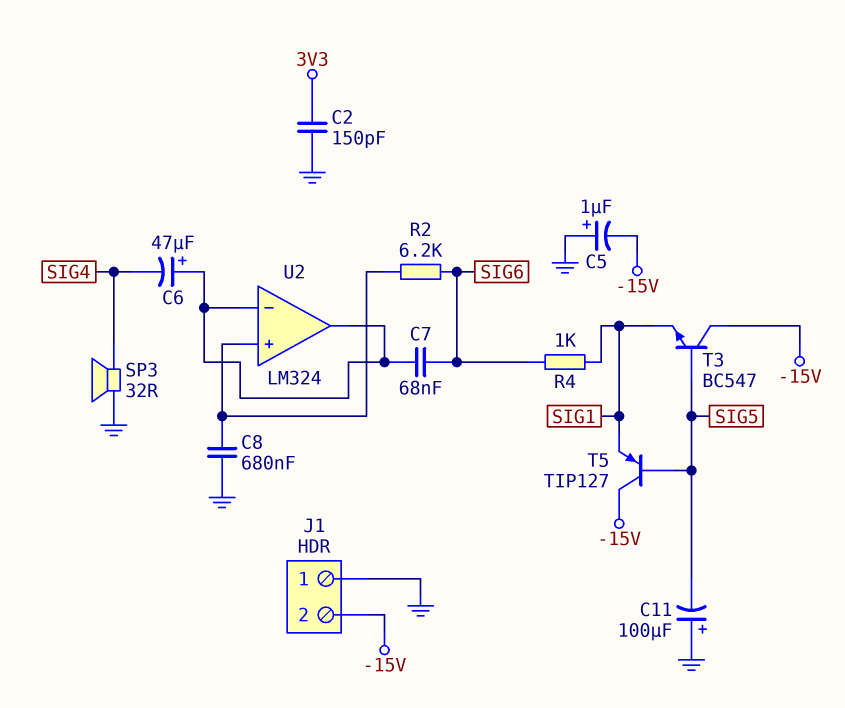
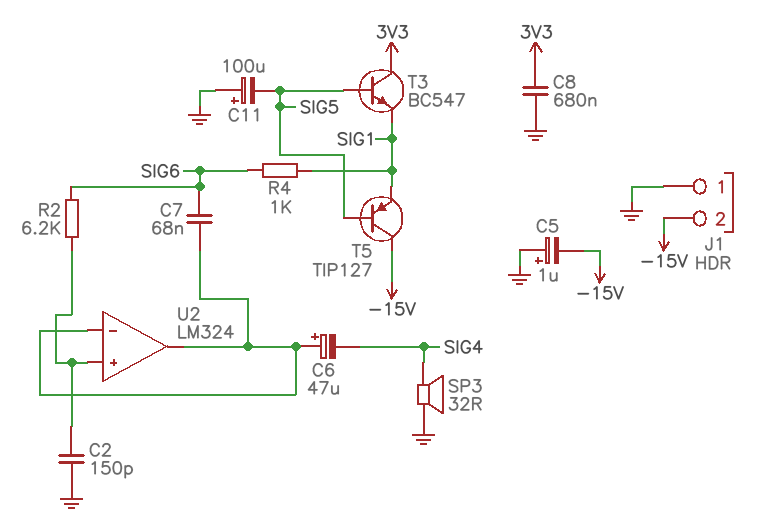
C2: 150pF (3V3, GND) -> 150pF (GND, U2/in+)
C8: 680nF (GND, U2/in+) -> 680nF (3V3, GND)
T3: NPN BC547 (B SIG5, C -15V, E SIG1) -> NPN BC547 (B SIG5, C 3V3, E SIG1)

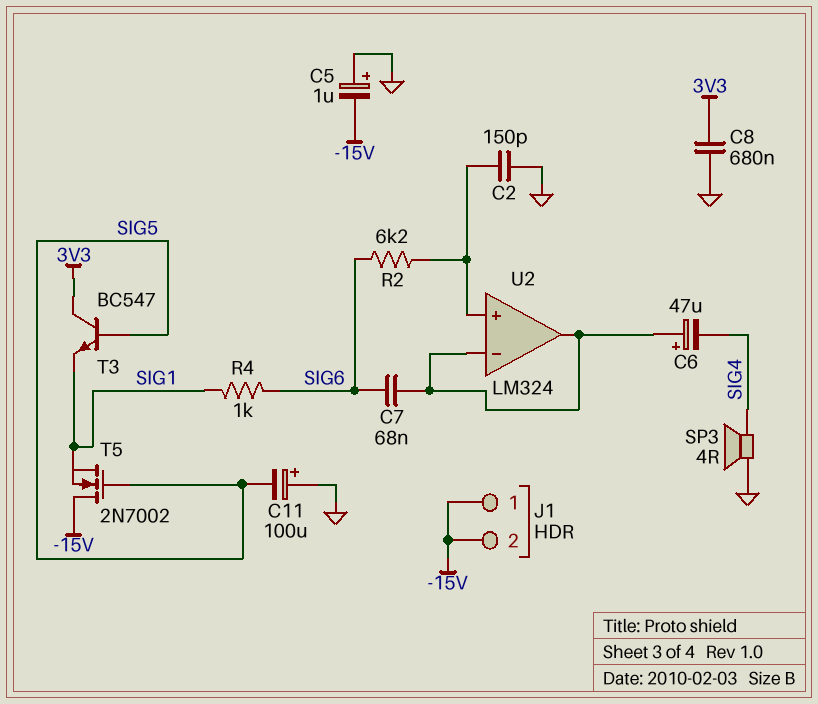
J1 pin 1: GND -> -15V
SP3: speaker 32R (GND, SIG4) -> speaker 4R (GND, SIG4)
T5: PNP TIP127 (B SIG5, C -15V, E SIG1) -> NMOS 2N7002 (G SIG5, D -15V, S SIG1)

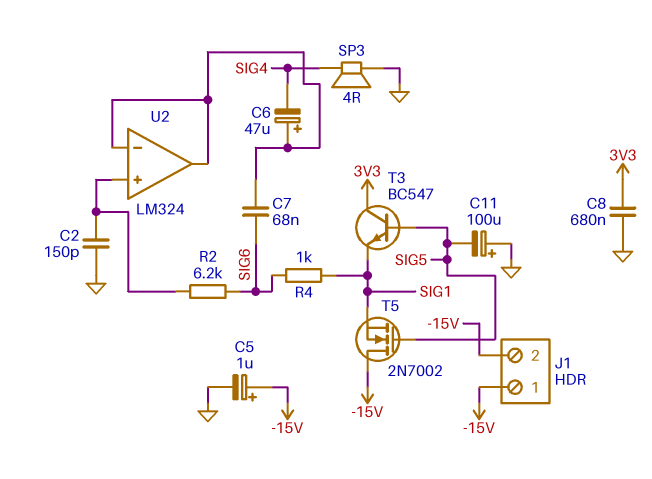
C5: 1uF (plus GND, minus -15V) -> 1uF (plus -15V, minus GND)

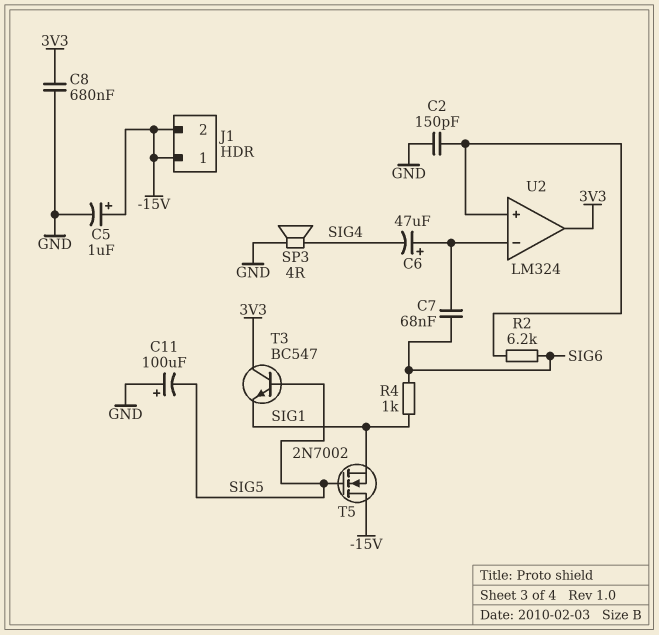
U2 pin out: U2/in- -> 3V3

